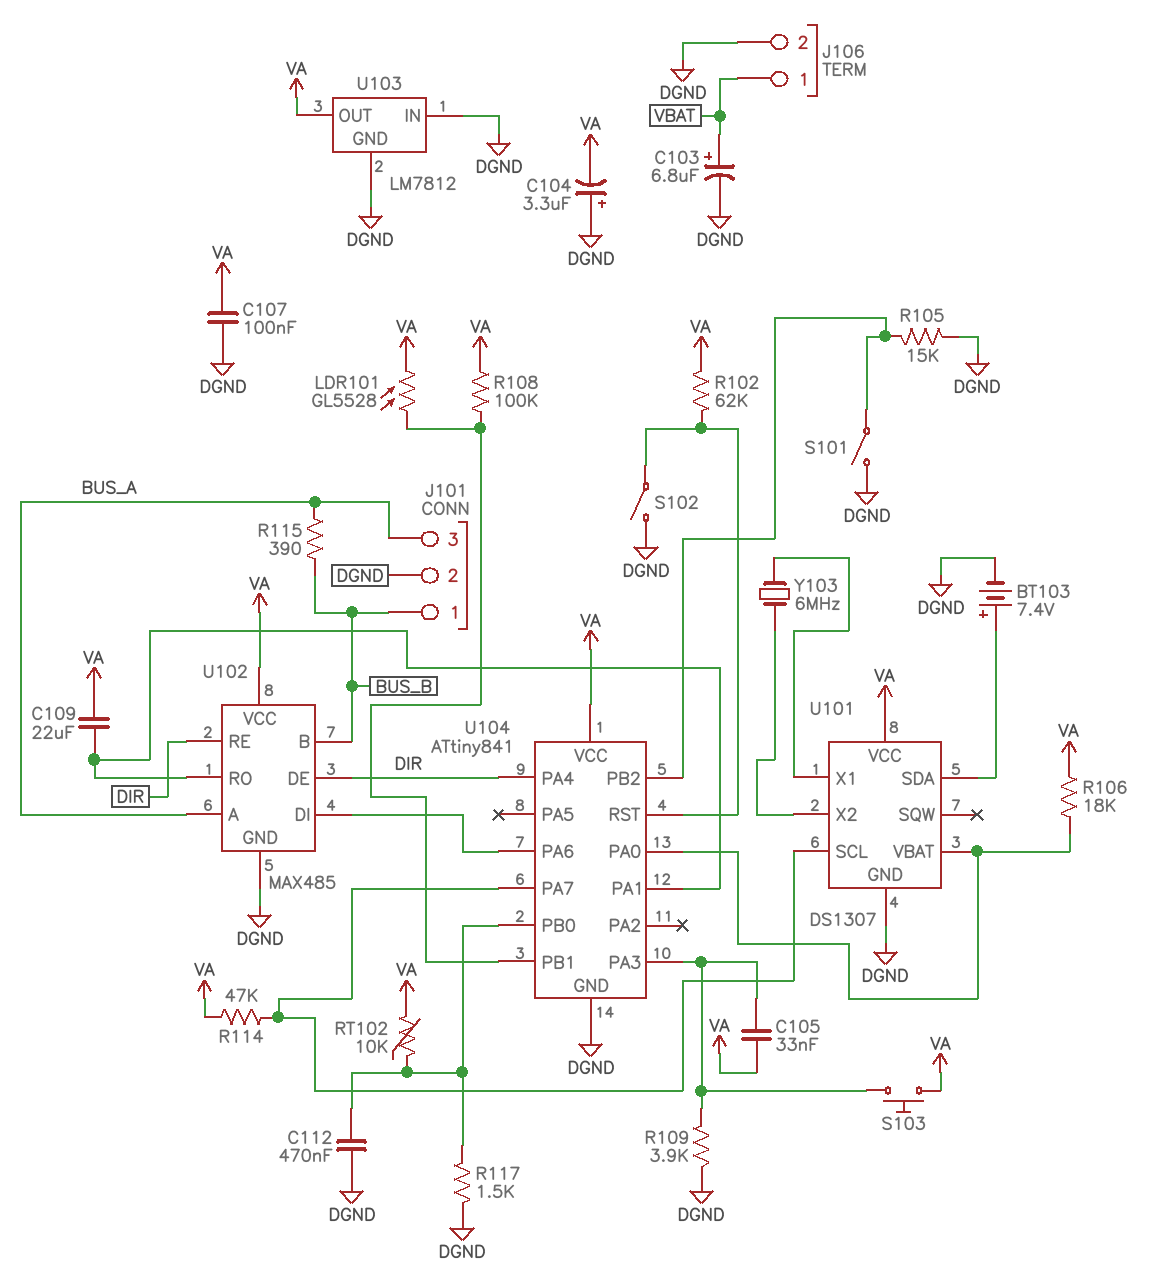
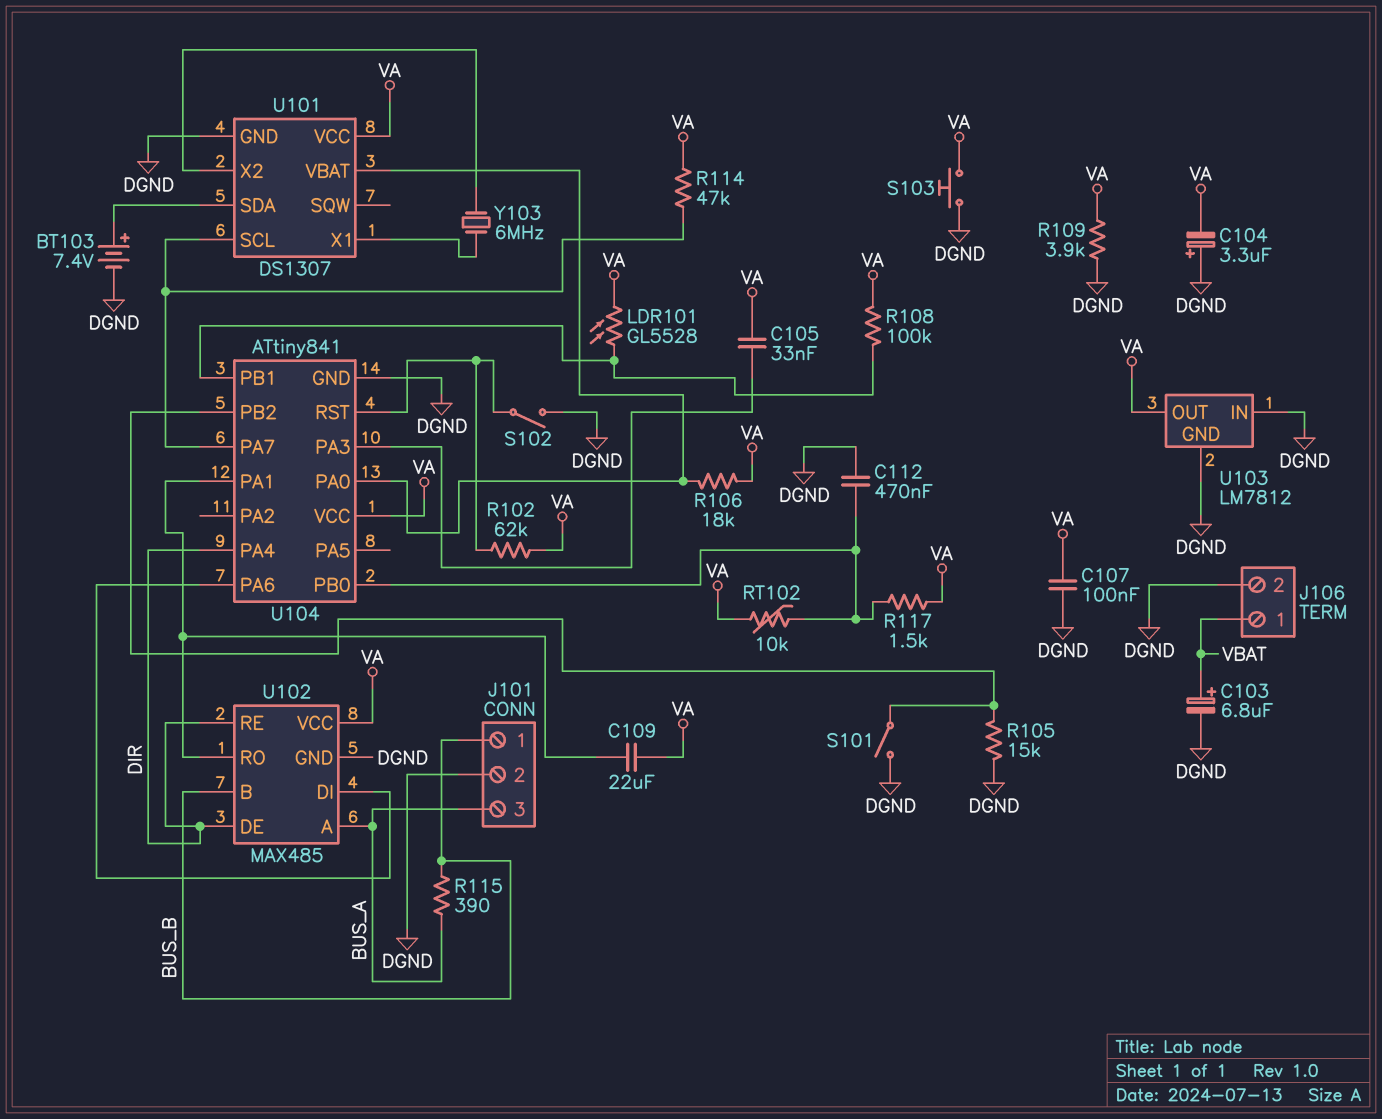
R109: 3.9k (DGND, U104/PA3) -> 3.9k (DGND, VA)
R117: 1.5k (DGND, U104/PB0) -> 1.5k (U104/PB0, VA)
S103: button (U104/PA3, VA) -> button (DGND, VA)

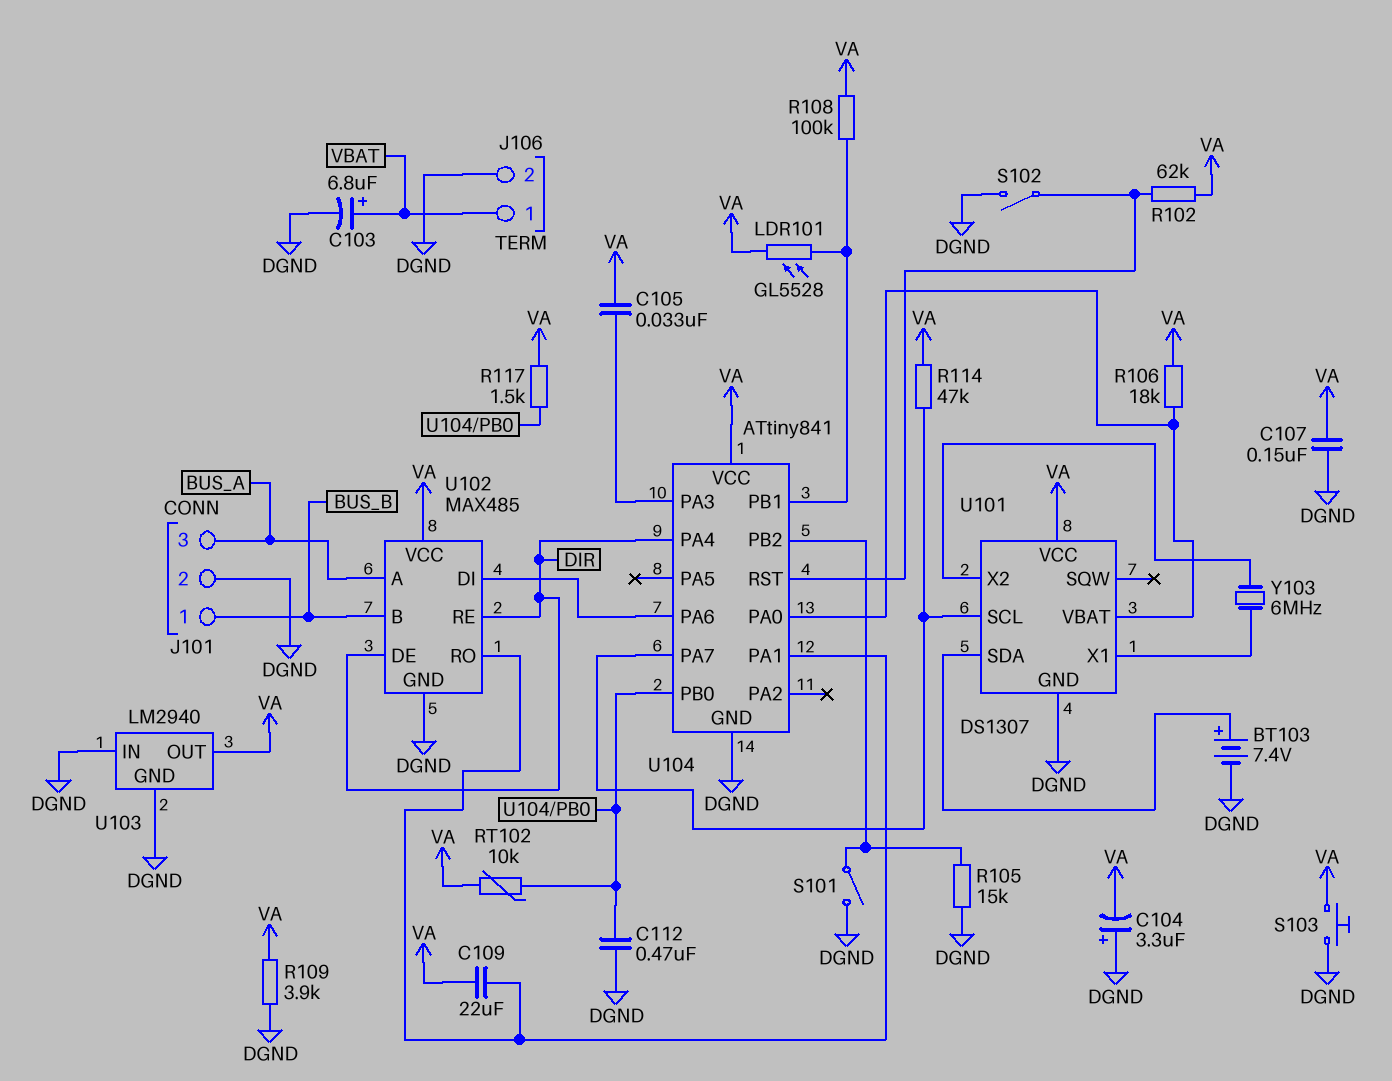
C107: 100nF (DGND, VA) -> 150nF (DGND, VA)
R115: 390 (BUS_A, BUS_B) -> none
U103: LM7812 -> LM2940

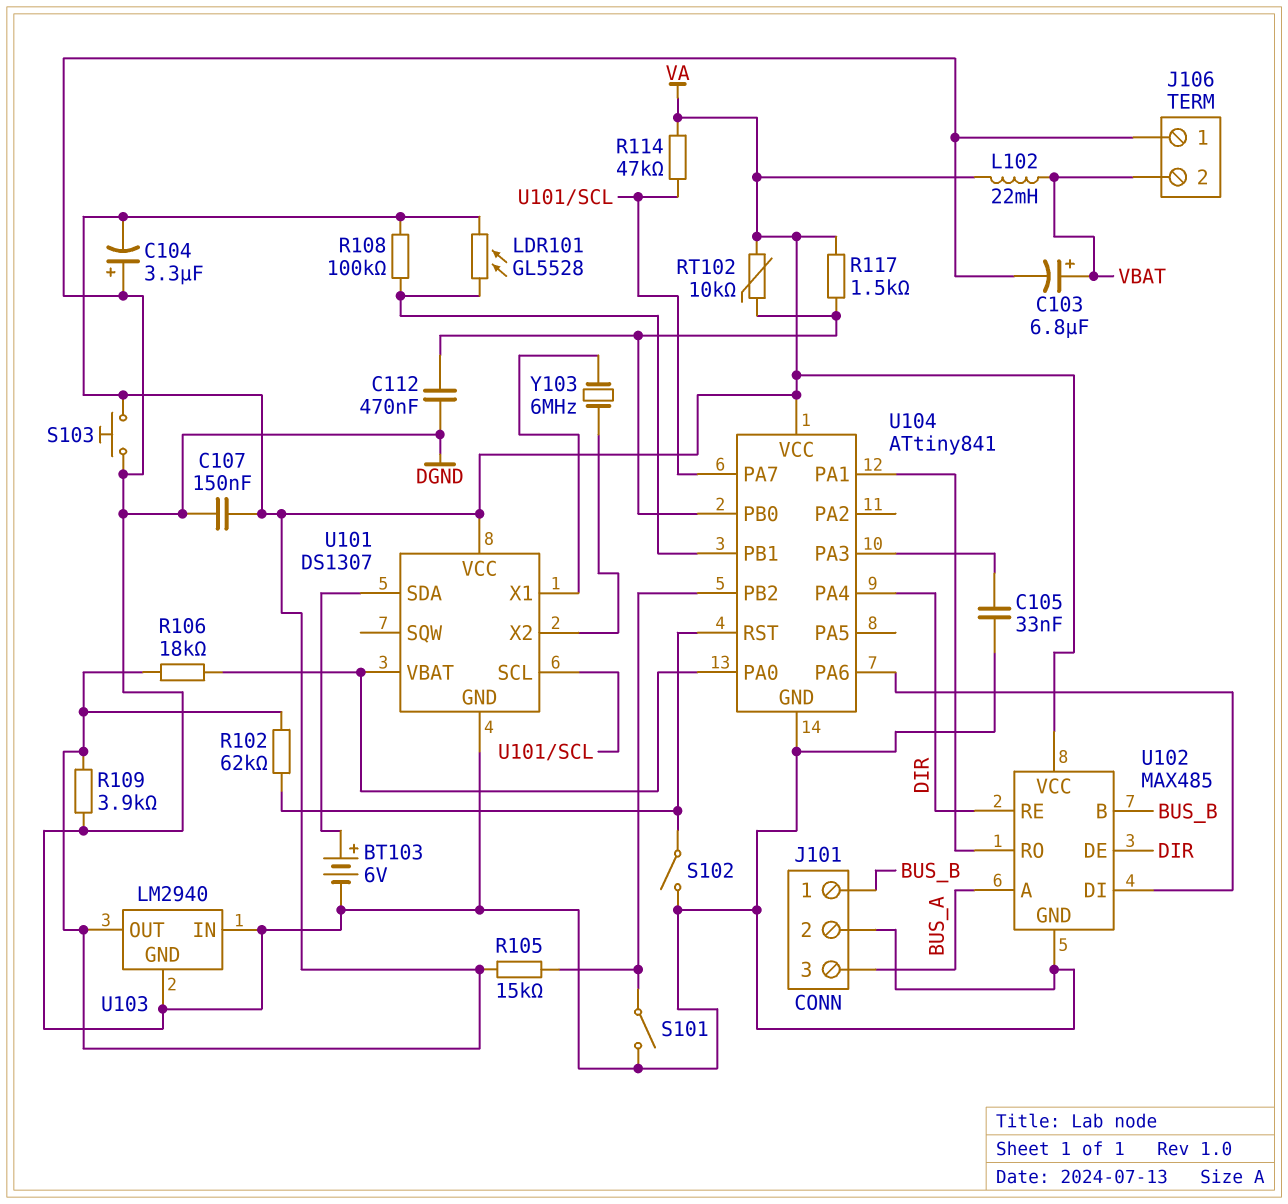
BT103: 7.4V (plus U101/SDA, minus DGND) -> 6V (plus U101/SDA, minus DGND)
C105: 33nF (U104/PA3, VA) -> 33nF (DGND, U104/PA3)
C109: 22uF (U102/RO, VA) -> none
J106 pin 1: VBAT -> DGND
J106 pin 2: DGND -> VBAT
L102: none -> 22mH (VA, VBAT)
R105: 15k (DGND, U104/PB2) -> 15k (U104/PB2, VA)

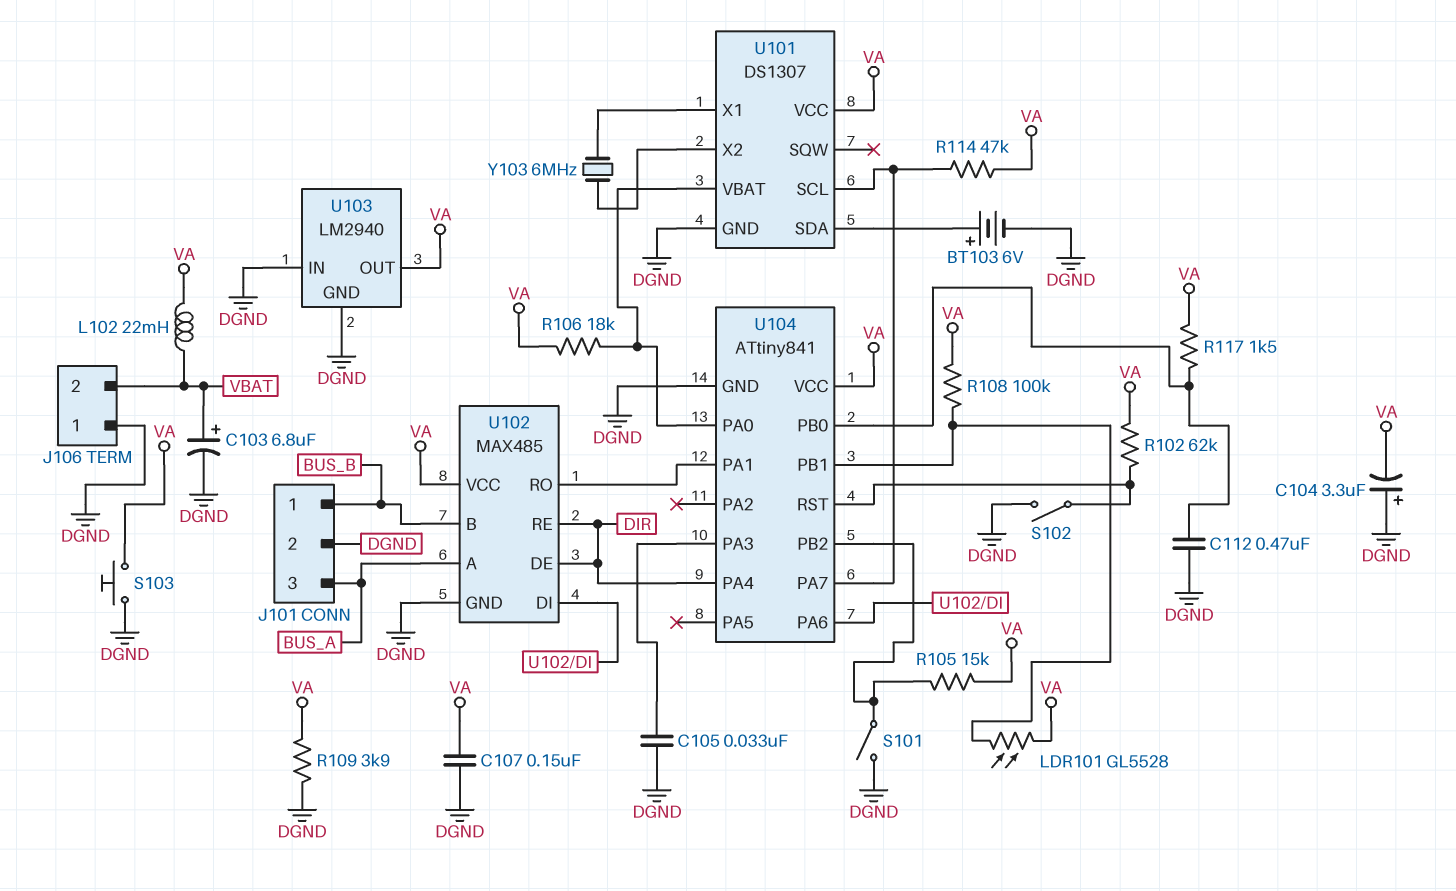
RT102: 10k (U104/PB0, VA) -> none

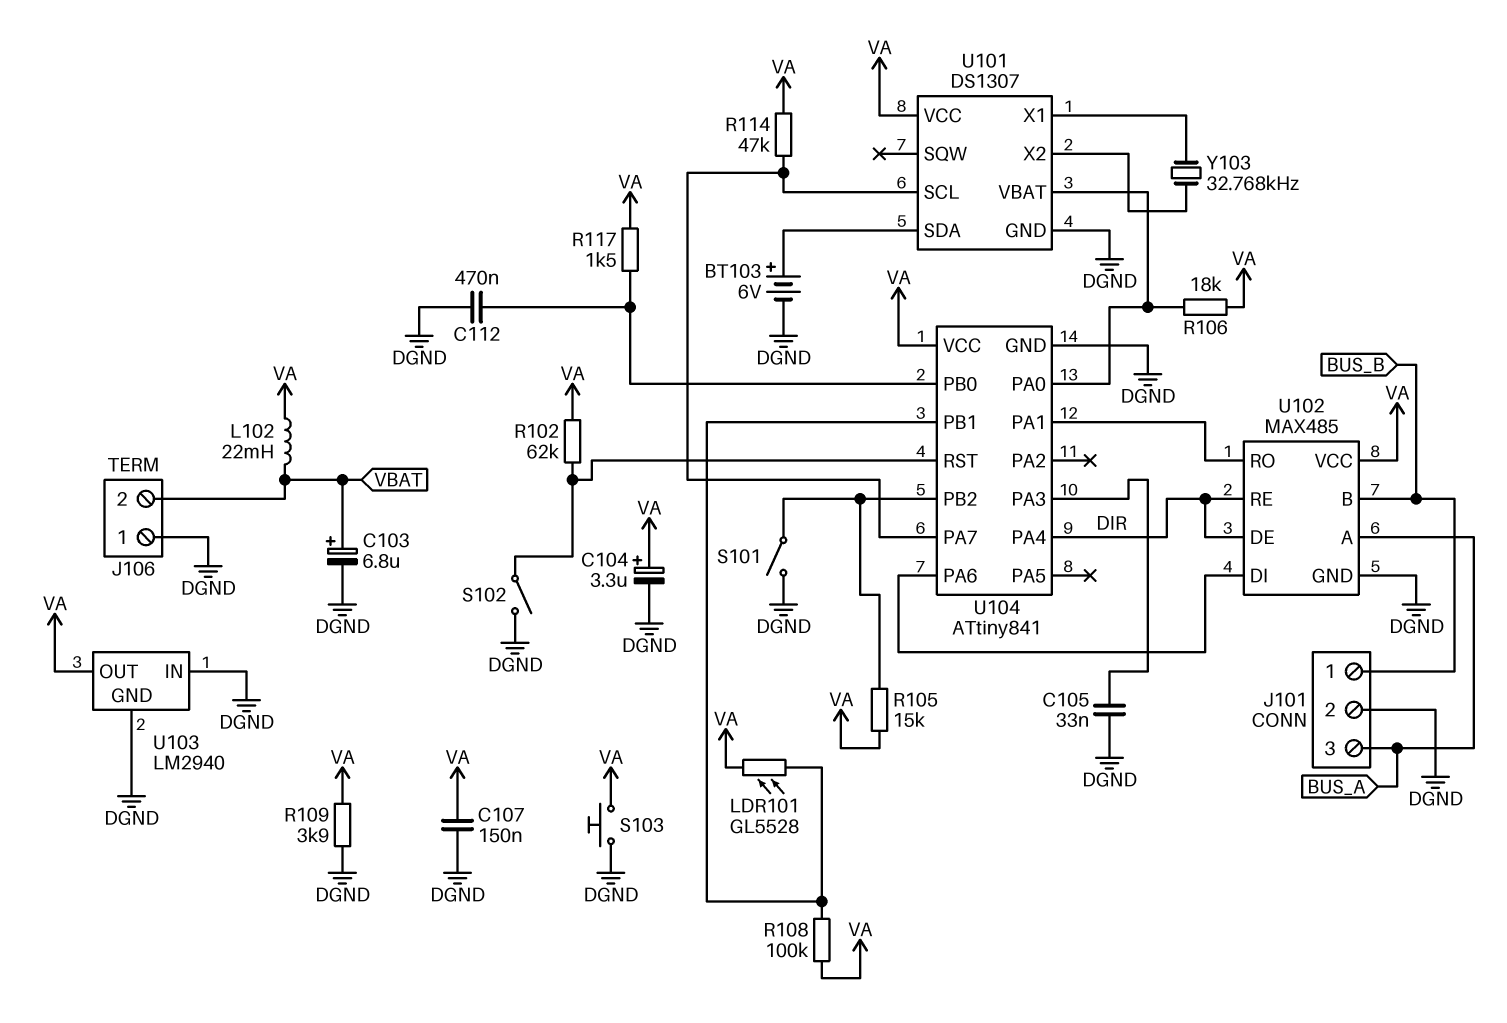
C104: 3.3uF (plus DGND, minus VA) -> 3.3uF (plus VA, minus DGND)
Y103: 6MHz (U101/X1, U101/X2) -> 32.768kHz (U101/X1, U101/X2)

